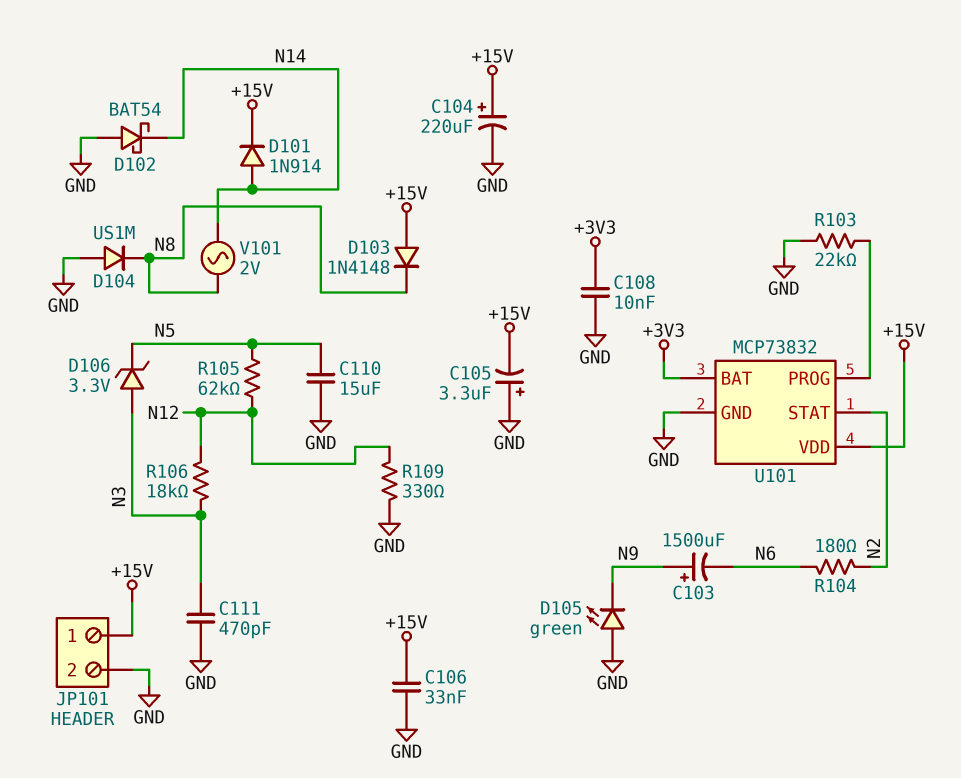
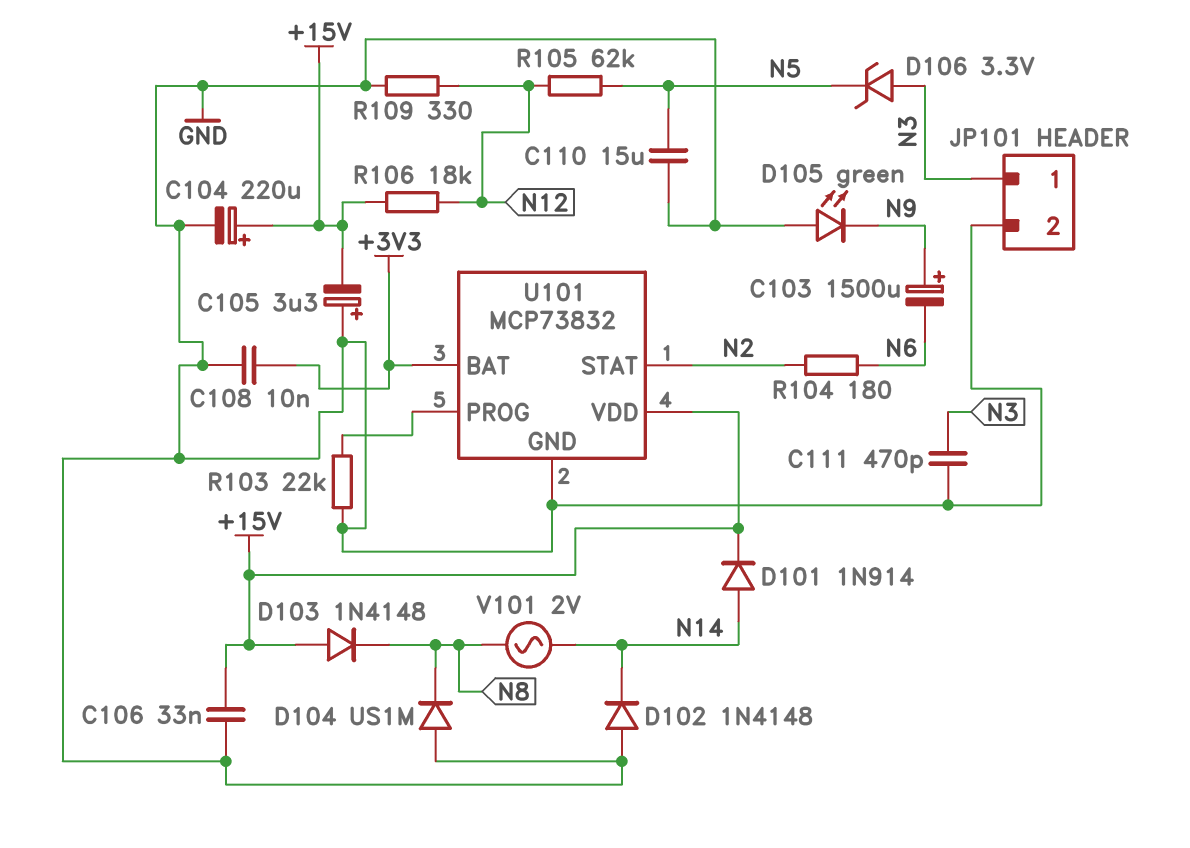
D102: schottky BAT54 (A GND, K N14) -> diode 1N4148 (A GND, K N14)
JP101 pin 1: +15V -> N3
R106: 18k (N3, N12) -> 18k (+15V, N12)

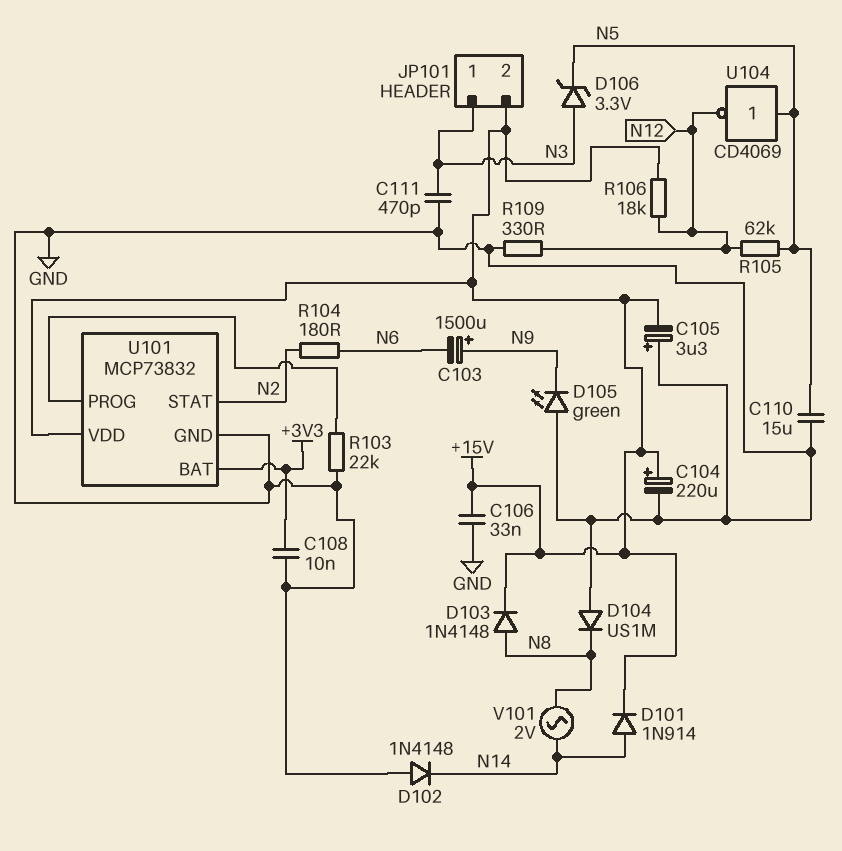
D103: diode 1N4148 (A +15V, K N8) -> diode 1N4148 (A N8, K +15V)
JP101 pin 2: GND -> +15V
U104: none -> NOT CD4069 (in N5, out N12)

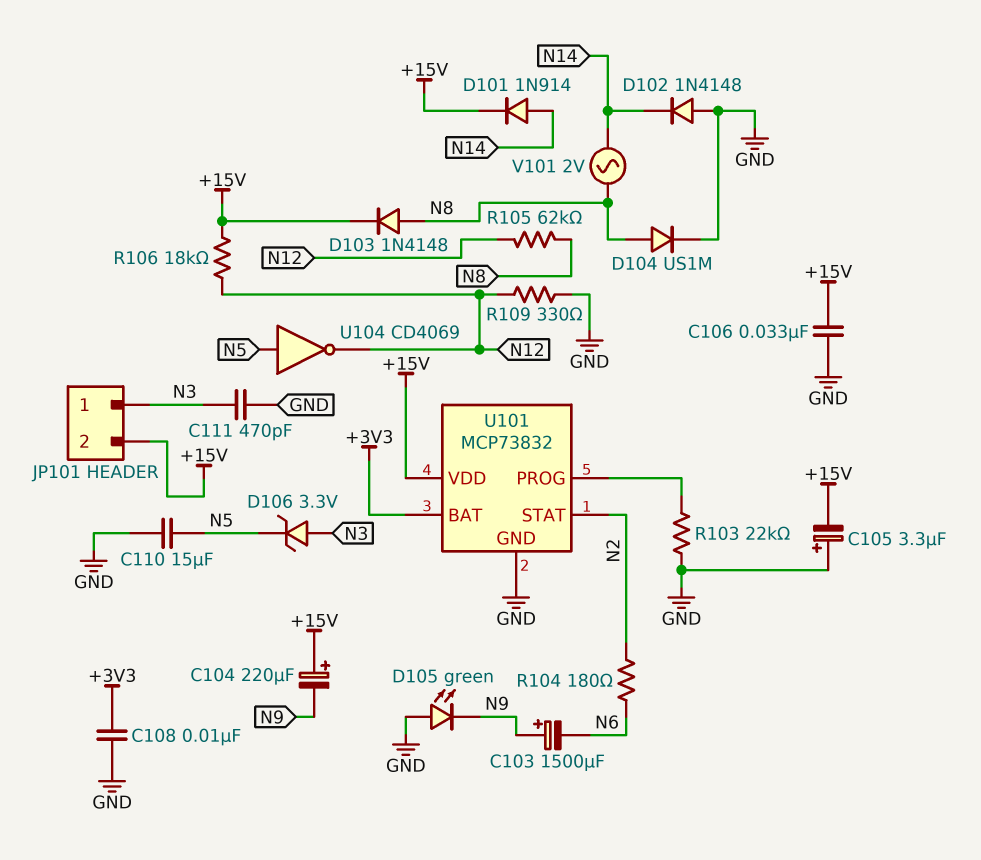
C104: 220uF (plus +15V, minus GND) -> 220uF (plus +15V, minus N9)
D104: diode US1M (A GND, K N8) -> diode US1M (A N8, K GND)
R105: 62k (N5, N12) -> 62k (N8, N12)

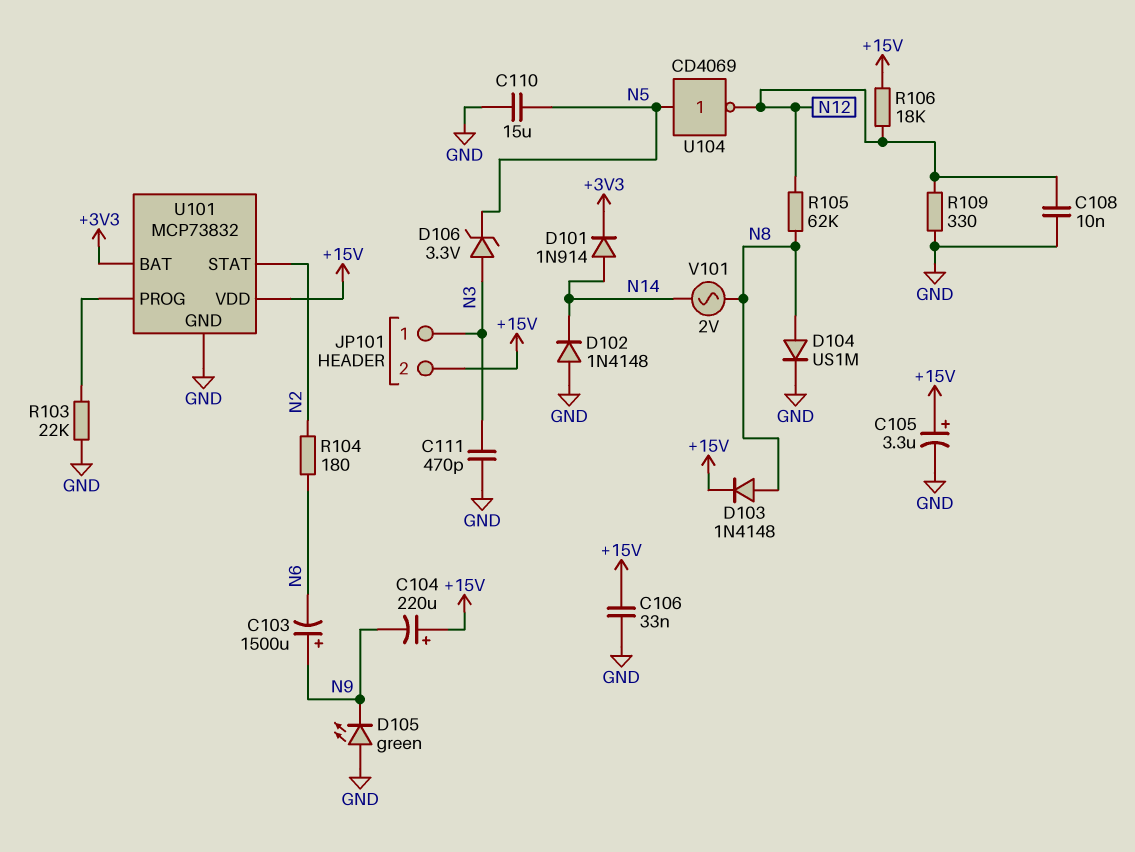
C105: 3.3uF (plus GND, minus +15V) -> 3.3uF (plus +15V, minus GND)
C108: 10nF (+3V3, GND) -> 10nF (GND, N12)
D101: diode 1N914 (A N14, K +15V) -> diode 1N914 (A N14, K +3V3)

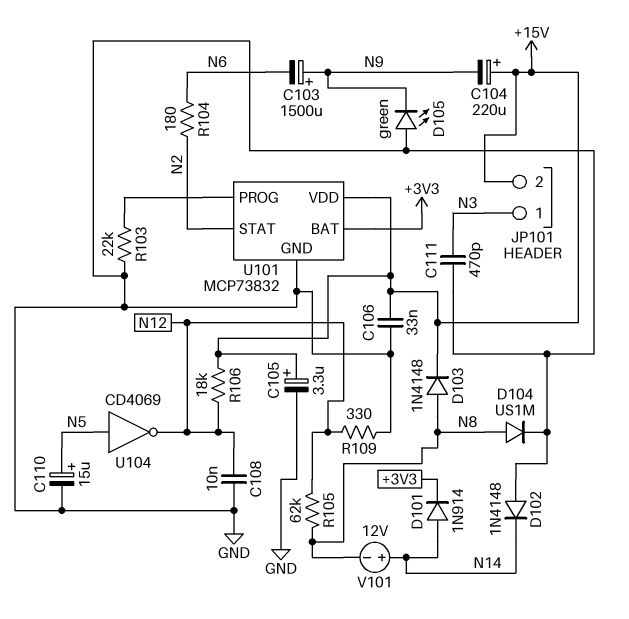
C110: 15uF (GND, N5) -> 15uF (plus N5, minus GND)
D106: zener 3.3V (A N3, K N5) -> none
V101: AC 2V (N8, N14) -> 12V (plus N14, minus N8)

